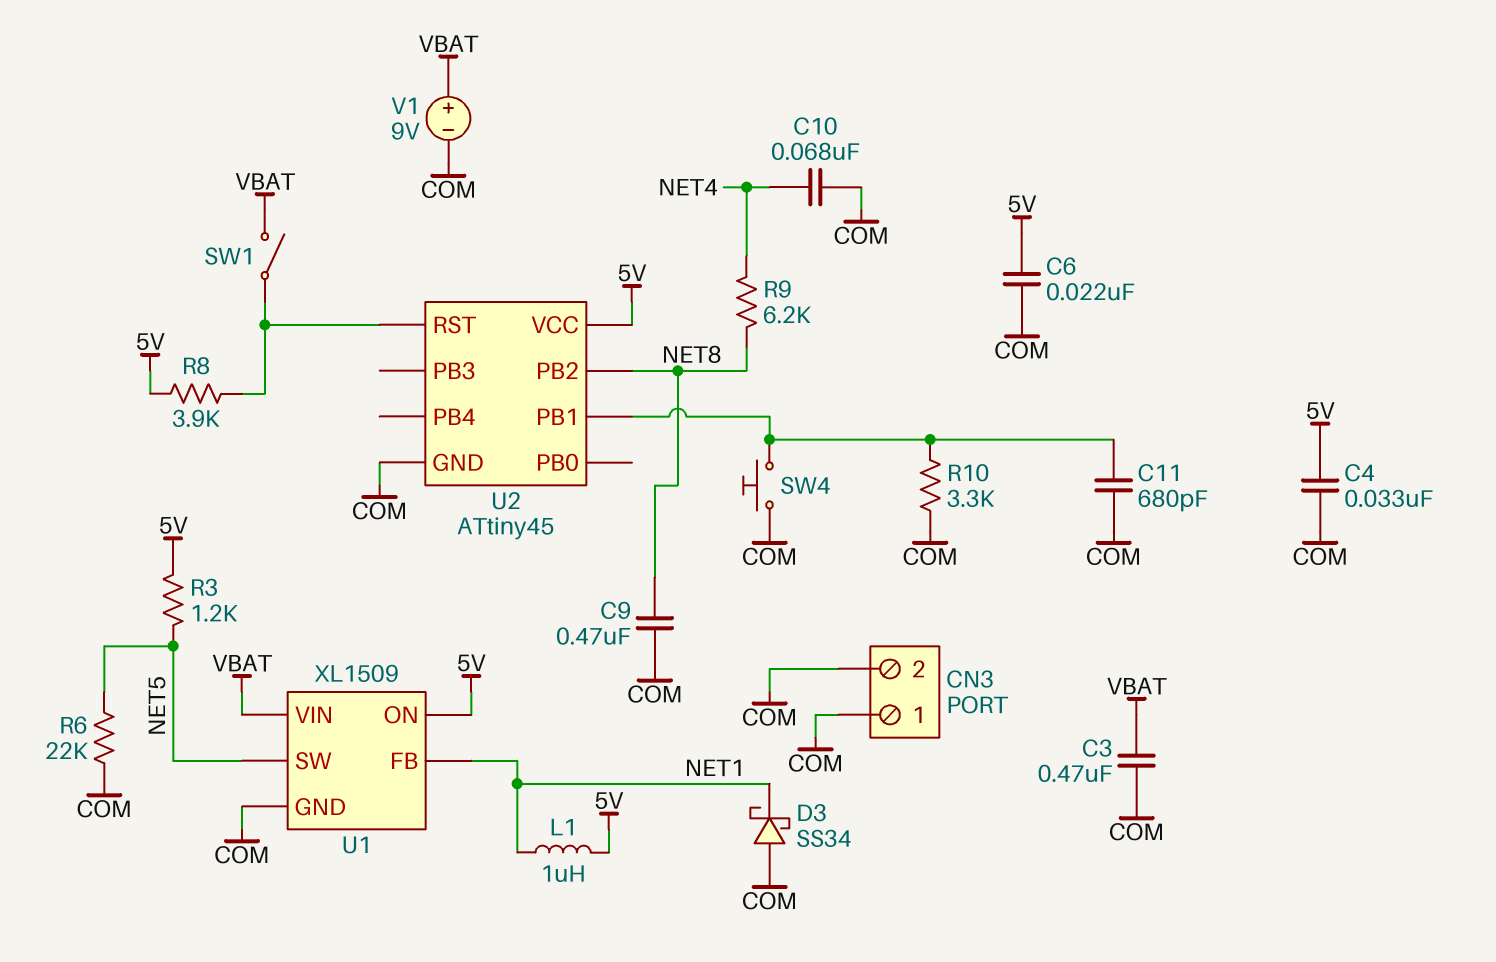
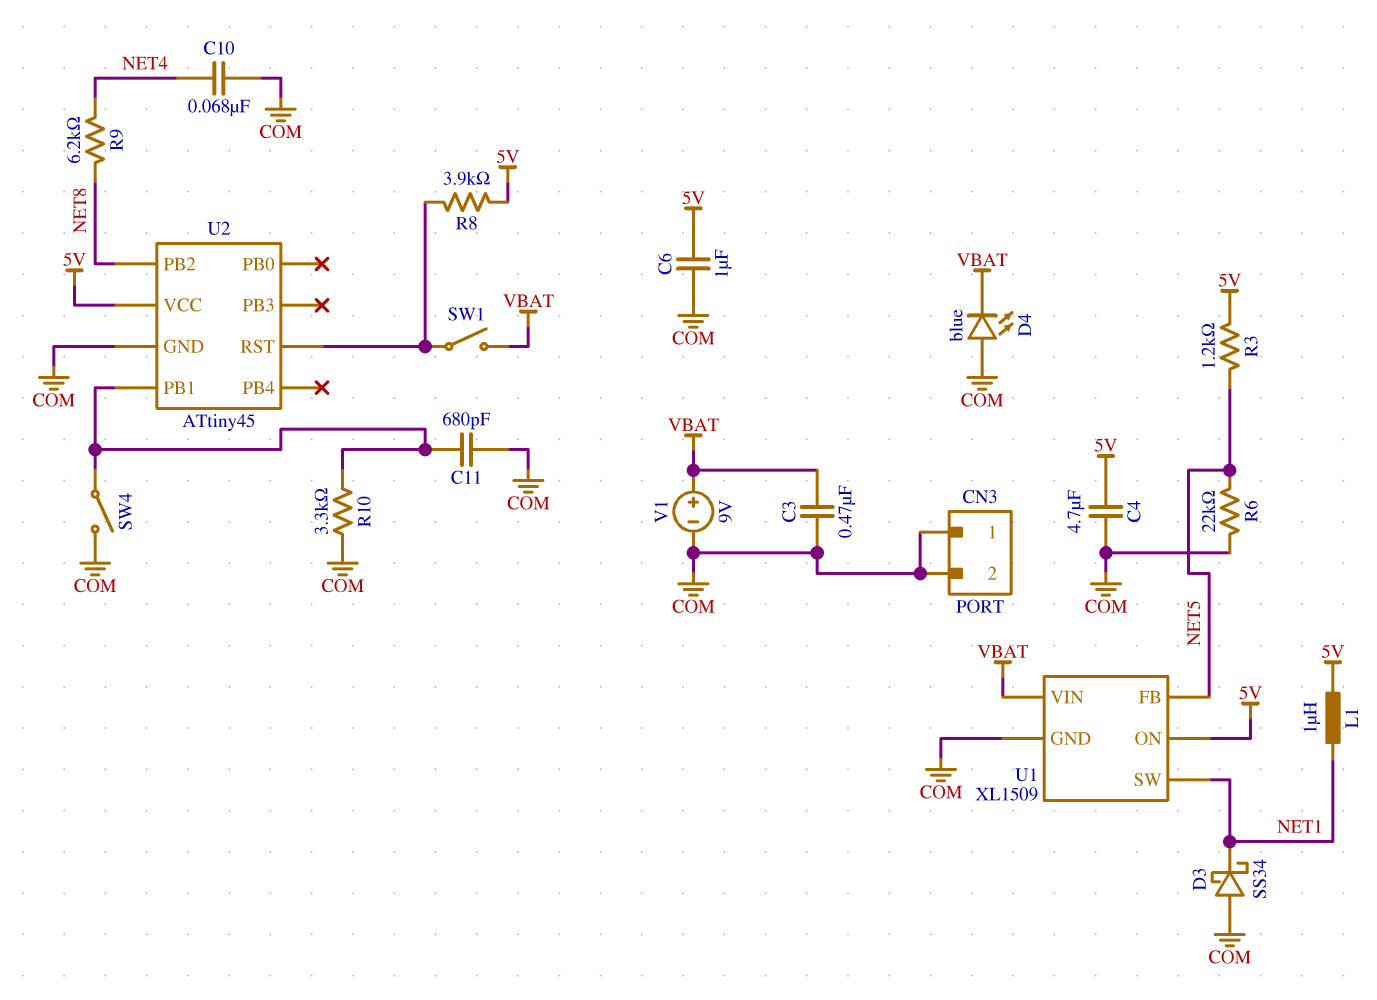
C4: 33nF (5V, COM) -> 4.7uF (5V, COM)
C6: 22nF (5V, COM) -> 1uF (5V, COM)
C9: 470nF (COM, NET8) -> none
D4: none -> LED blue (A COM, K VBAT)
SW4: button (COM, U2/PB1) -> switch (COM, U2/PB1)
U1 pin FB: NET1 -> NET5
U1 pin SW: NET5 -> NET1

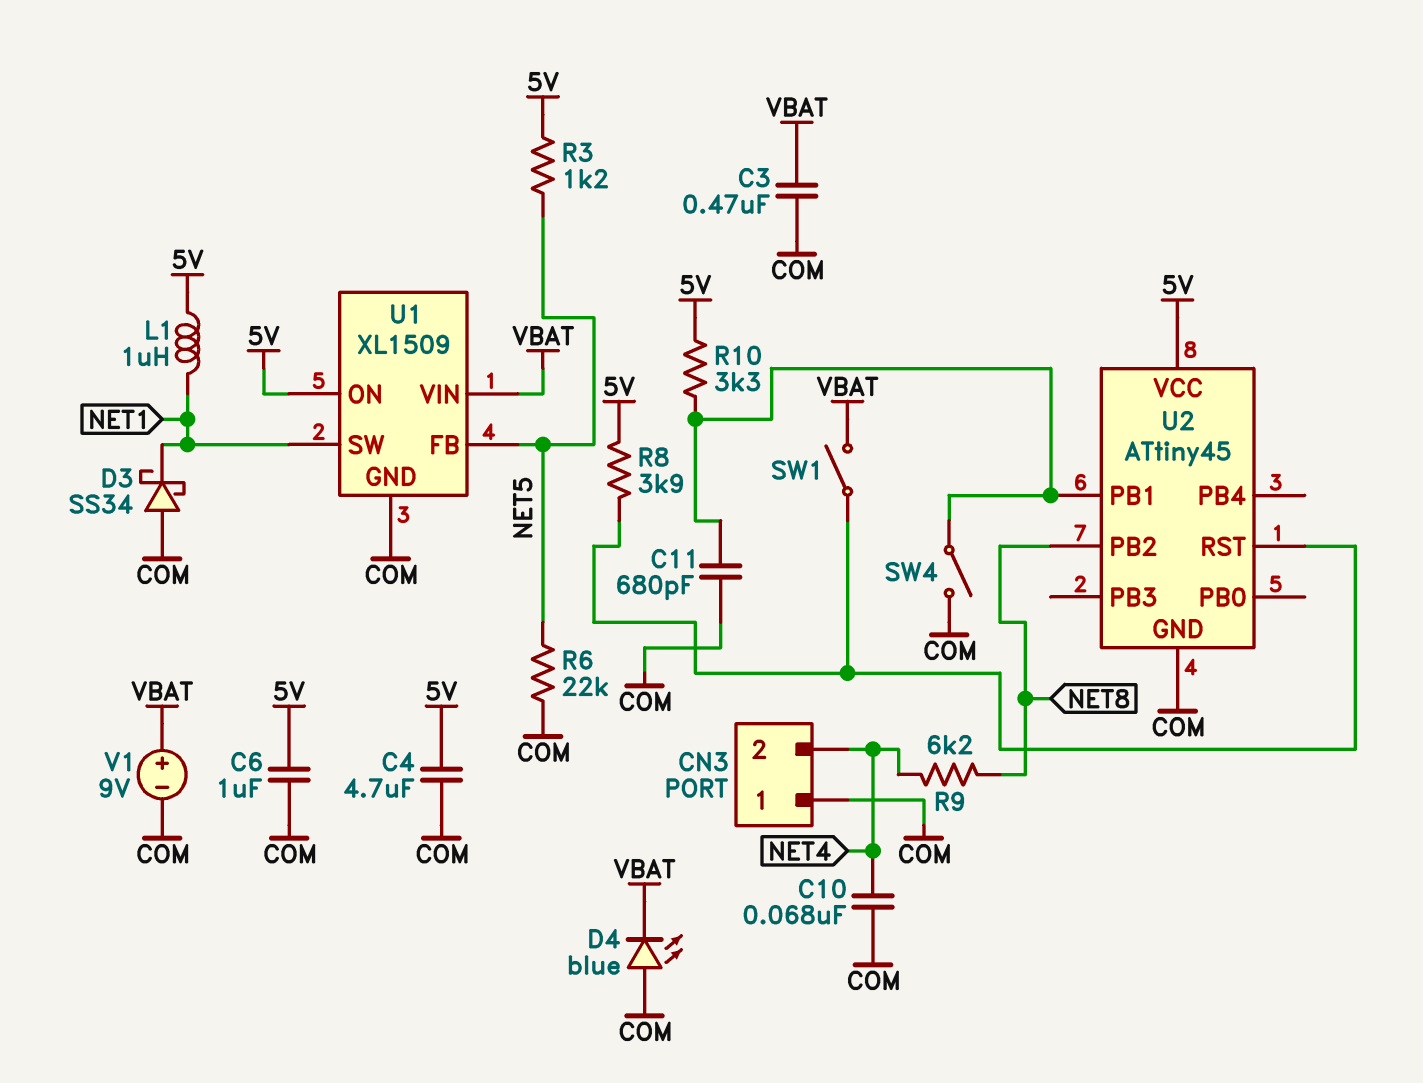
CN3 pin 2: COM -> NET4
R10: 3.3k (COM, U2/PB1) -> 3.3k (5V, U2/PB1)

